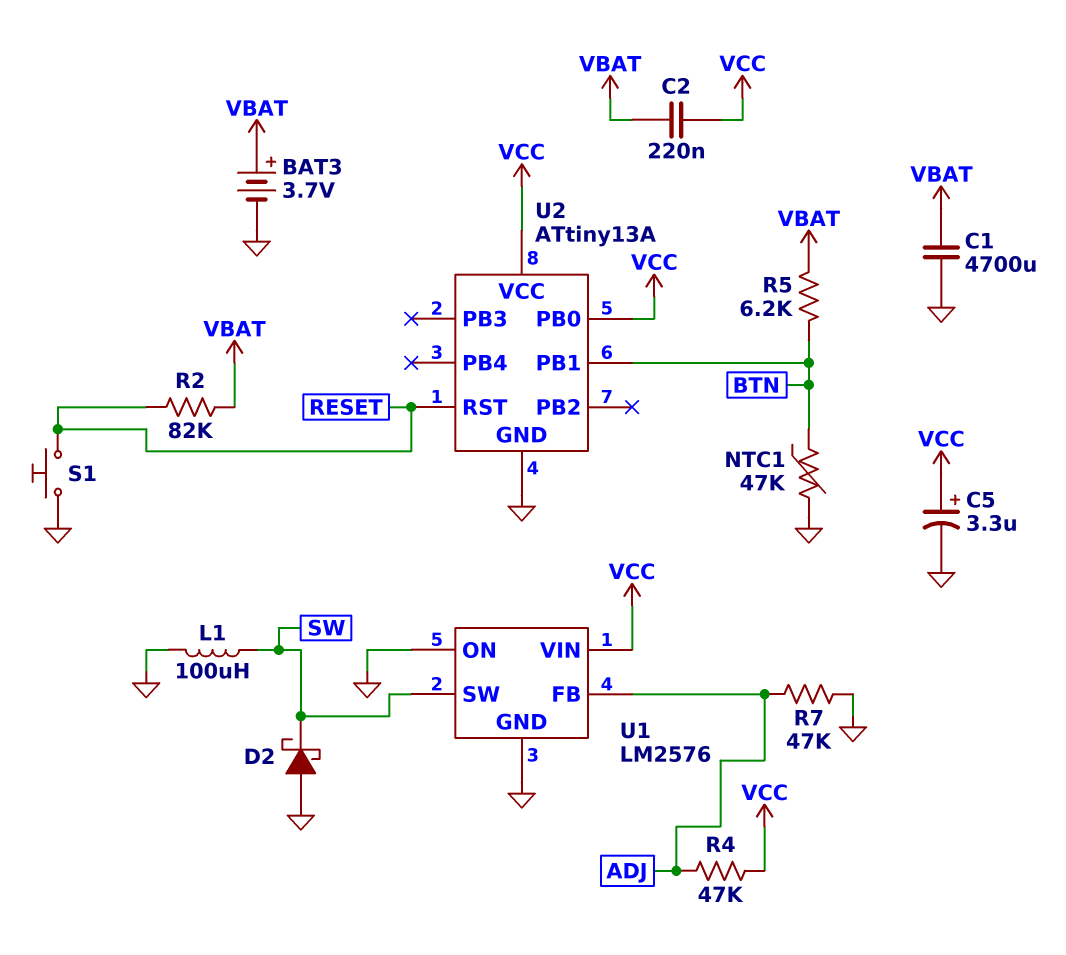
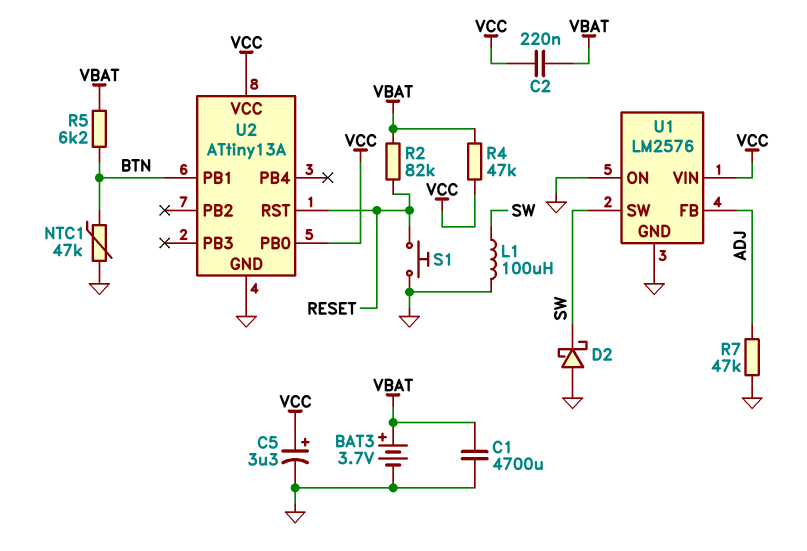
R4: 47k (ADJ, VCC) -> 47k (VBAT, VCC)

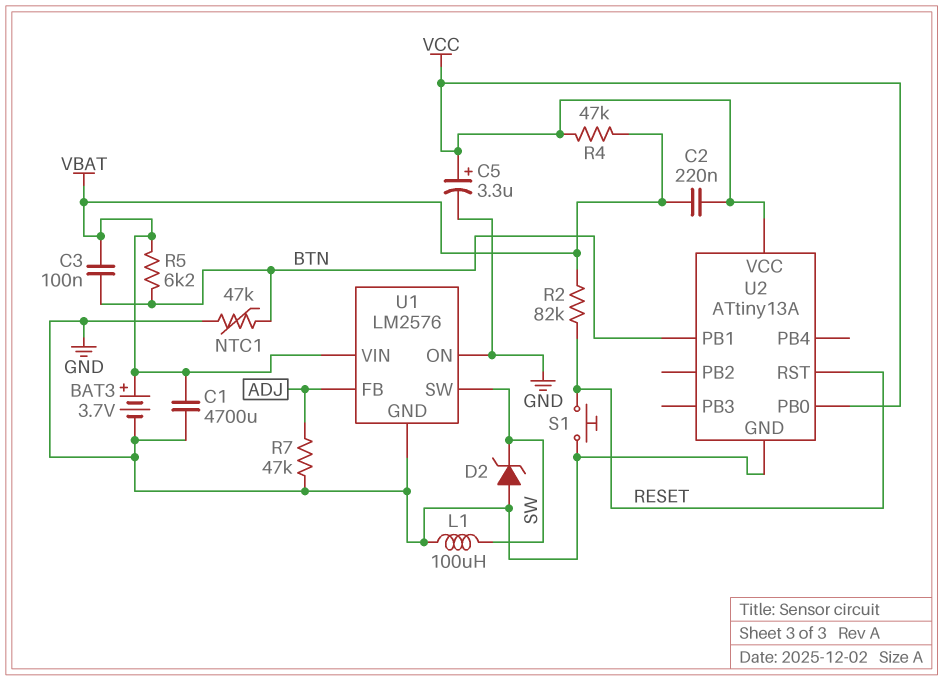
C3: none -> 100nF (BTN, VBAT)
D2: schottky (A GND, K SW) -> zener (A GND, K SW)
U1 pin VIN: VCC -> VBAT

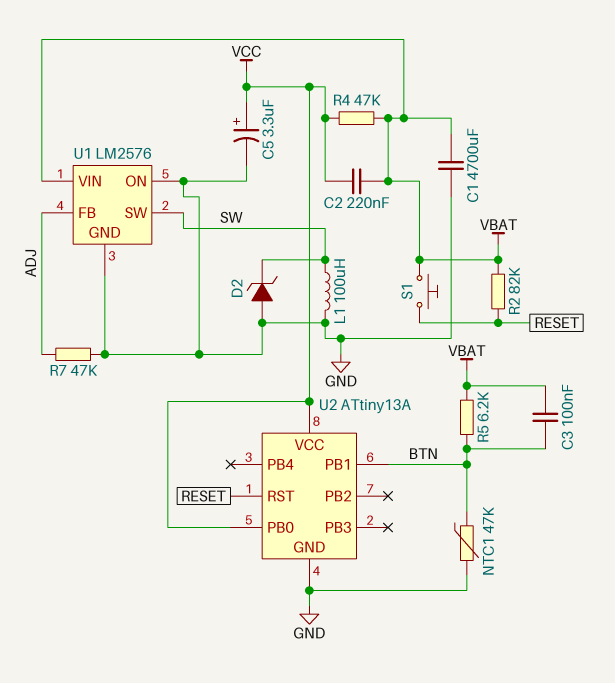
BAT3: 3.7V (plus VBAT, minus GND) -> none
S1: button (GND, RESET) -> button (RESET, VBAT)

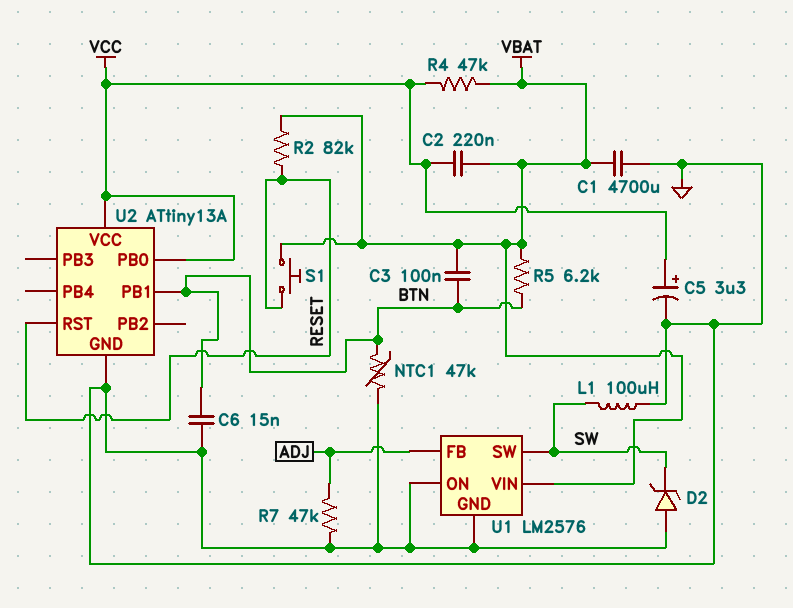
C6: none -> 15nF (BTN, GND)

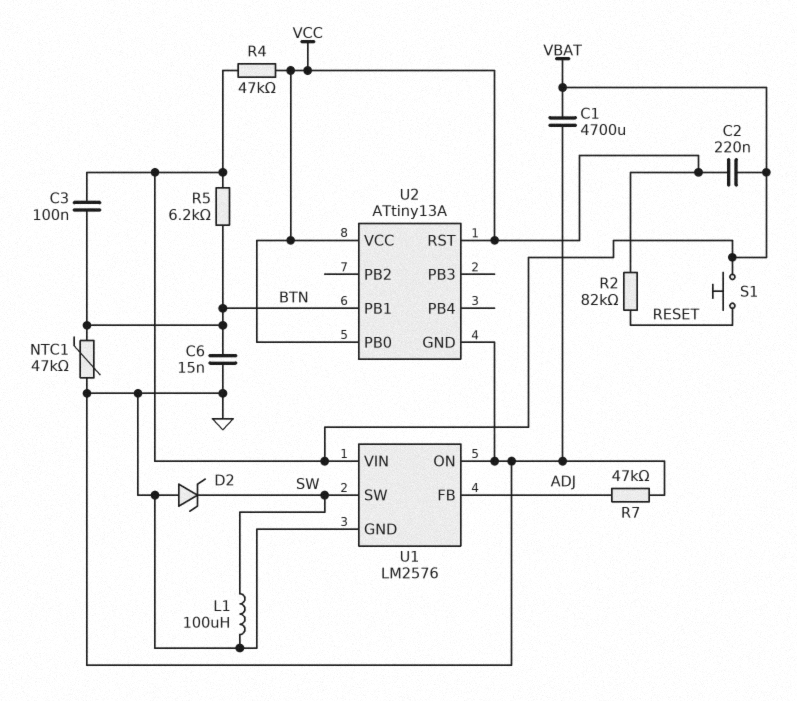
C5: 3.3uF (plus VCC, minus GND) -> none
R2: 82k (RESET, VBAT) -> 82k (RESET, VCC)
U2 pin RST: RESET -> VCC

